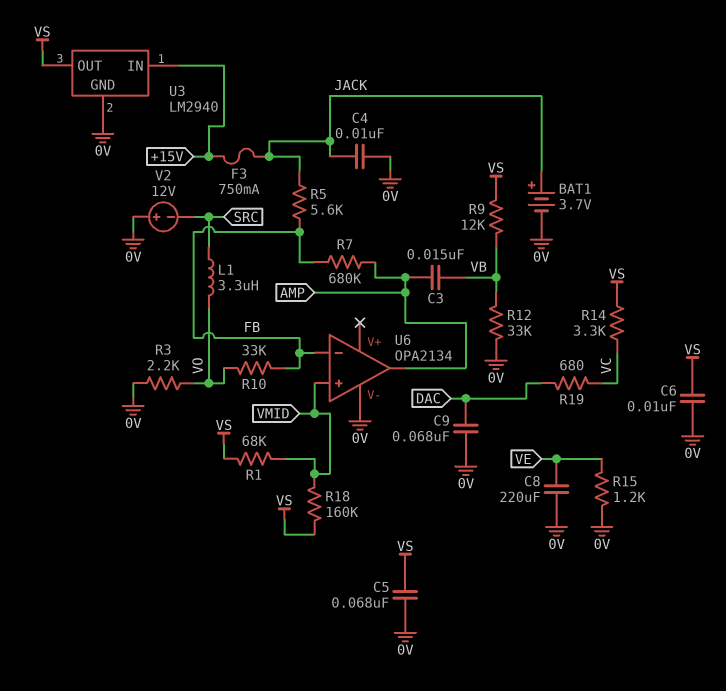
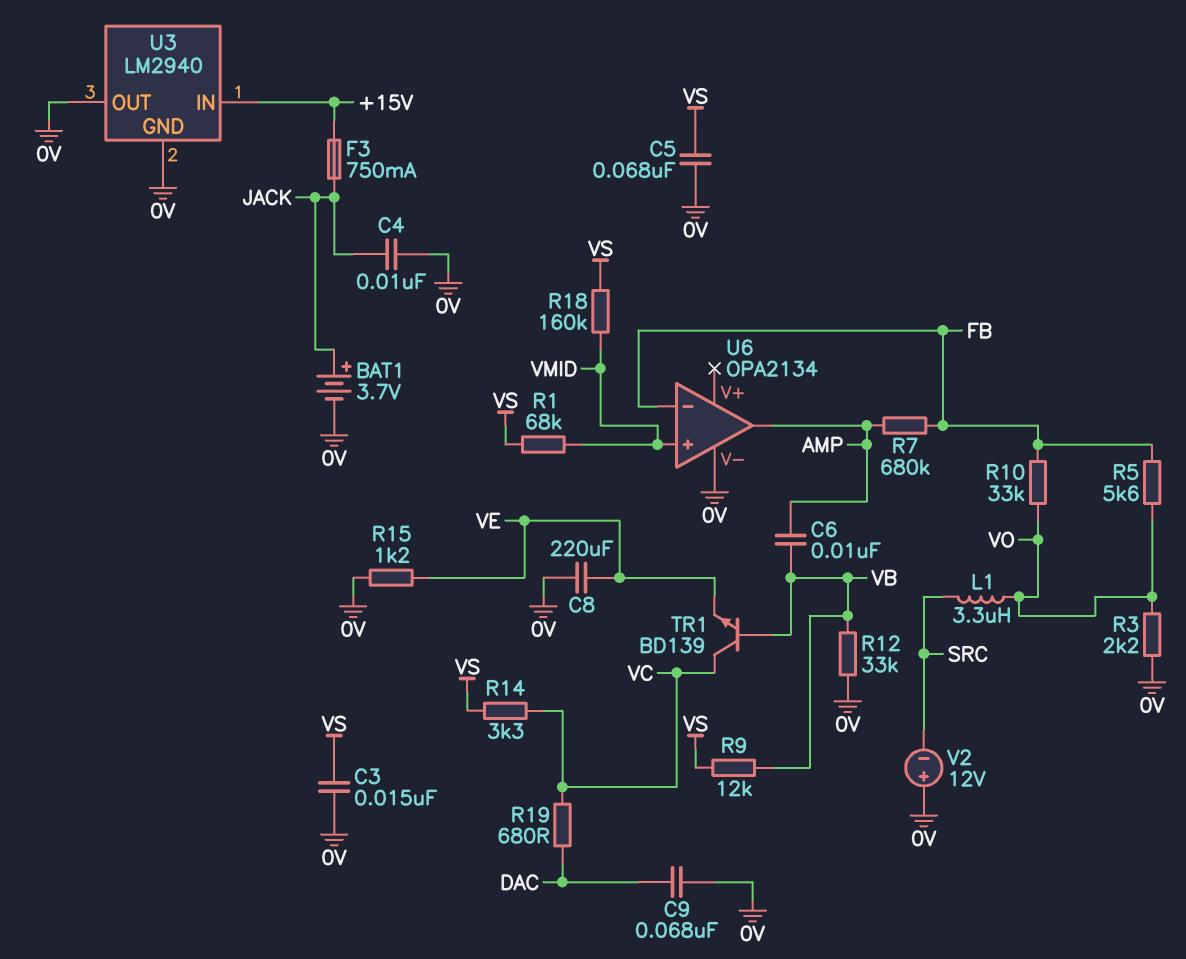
C3: 15nF (AMP, VB) -> 15nF (0V, VS)
C6: 10nF (0V, VS) -> 10nF (AMP, VB)
R5: 5.6k (FB, JACK) -> 5.6k (FB, VO)
TR1: none -> NPN BD139 (B VB, C VC, E VE)
U3 pin OUT: VS -> 0V

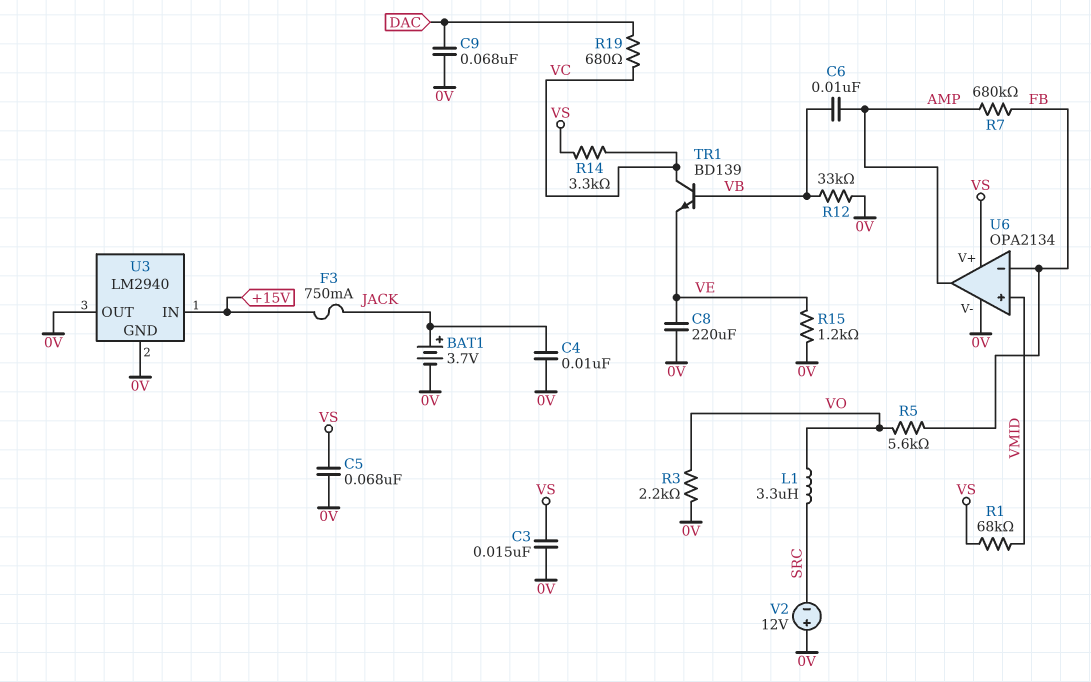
R9: 12k (VB, VS) -> none
R10: 33k (FB, VO) -> none
R18: 160k (VMID, VS) -> none
U6 pin V+: none -> VS

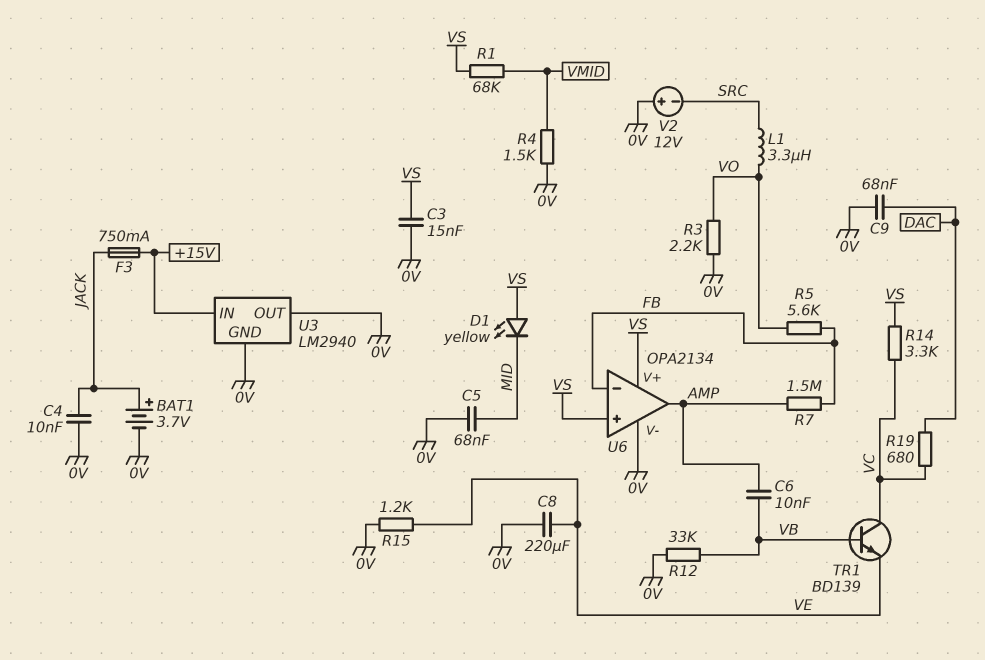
C5: 68nF (0V, VS) -> 68nF (0V, MID)
D1: none -> LED yellow (A VS, K MID)
R4: none -> 1.5k (0V, VMID)
R7: 680k (AMP, FB) -> 1.5M (AMP, FB)
U6 pin in+: VMID -> VS

